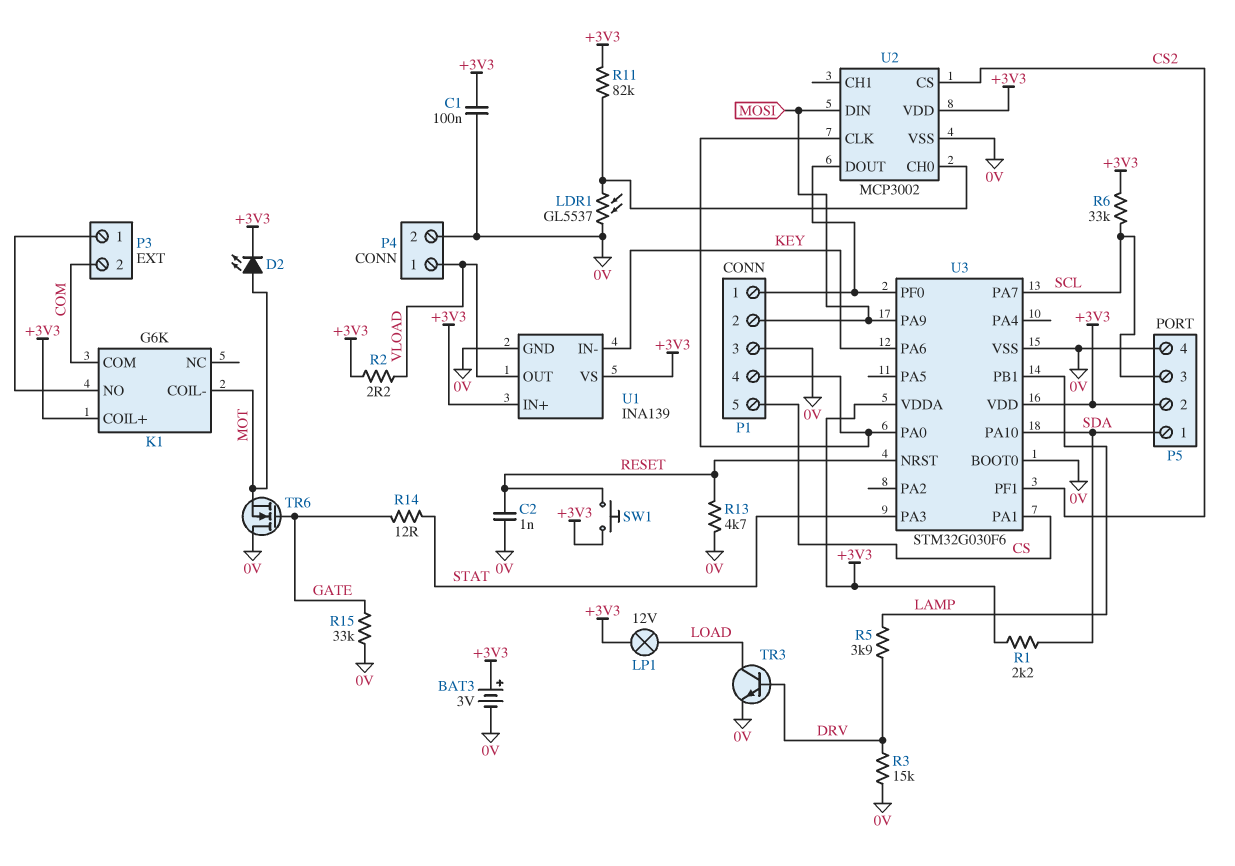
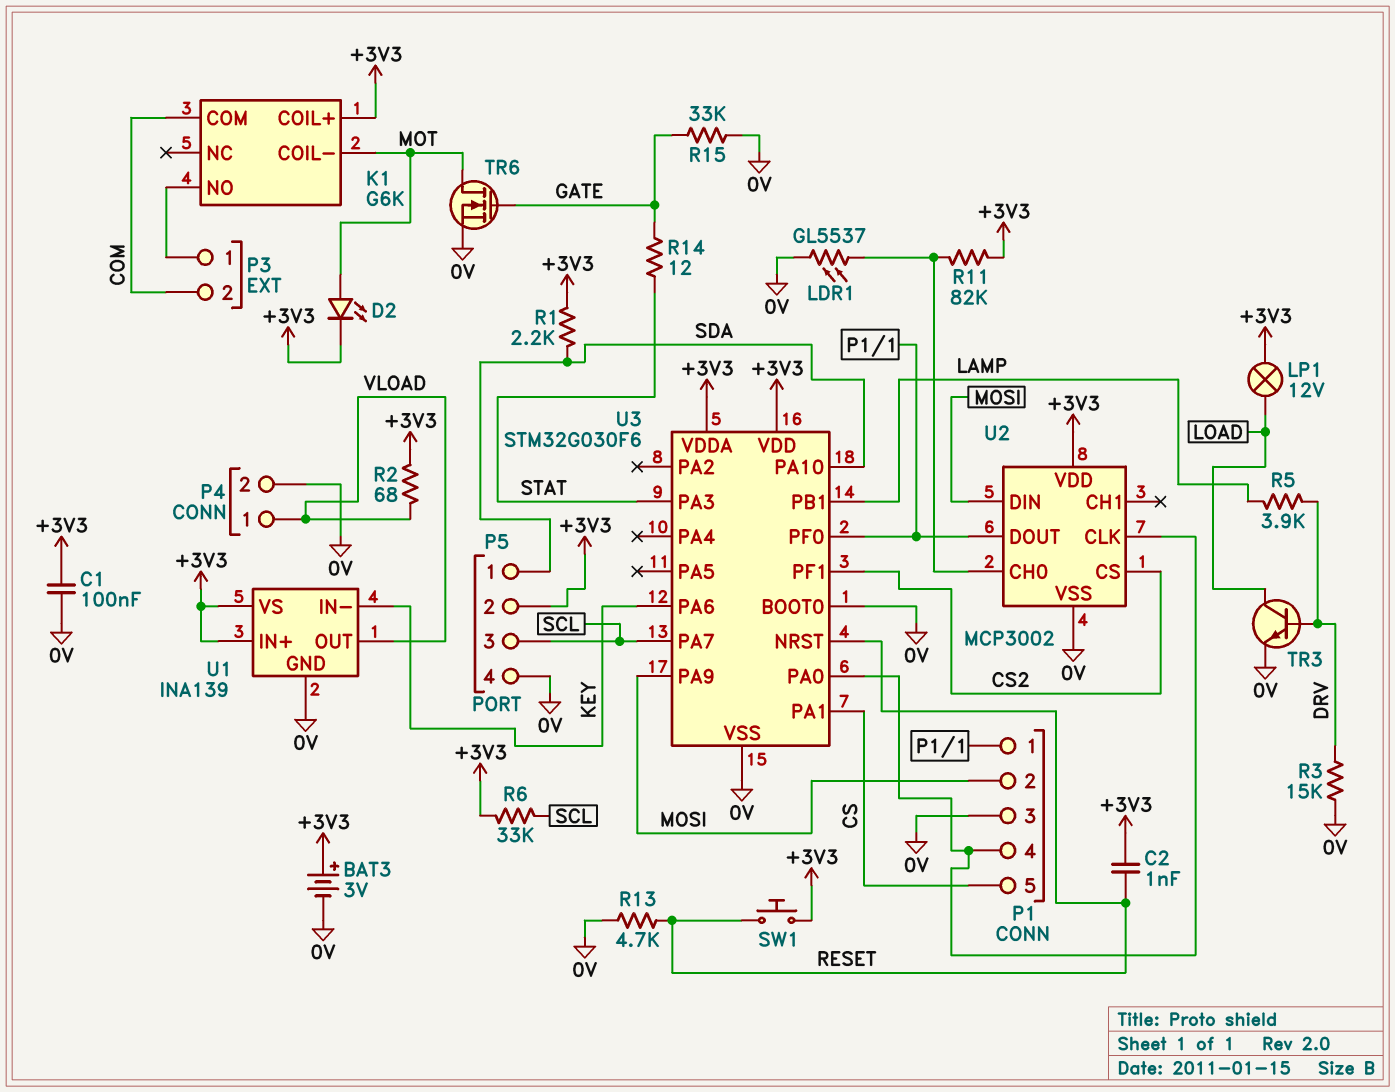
C2: 1nF (0V, RESET) -> 1nF (+3V3, RESET)
R2: 2.2 (+3V3, VLOAD) -> 68 (+3V3, VLOAD)
TR6: NMOS (G GATE, D 0V, S MOT) -> NMOS (G GATE, D MOT, S 0V)

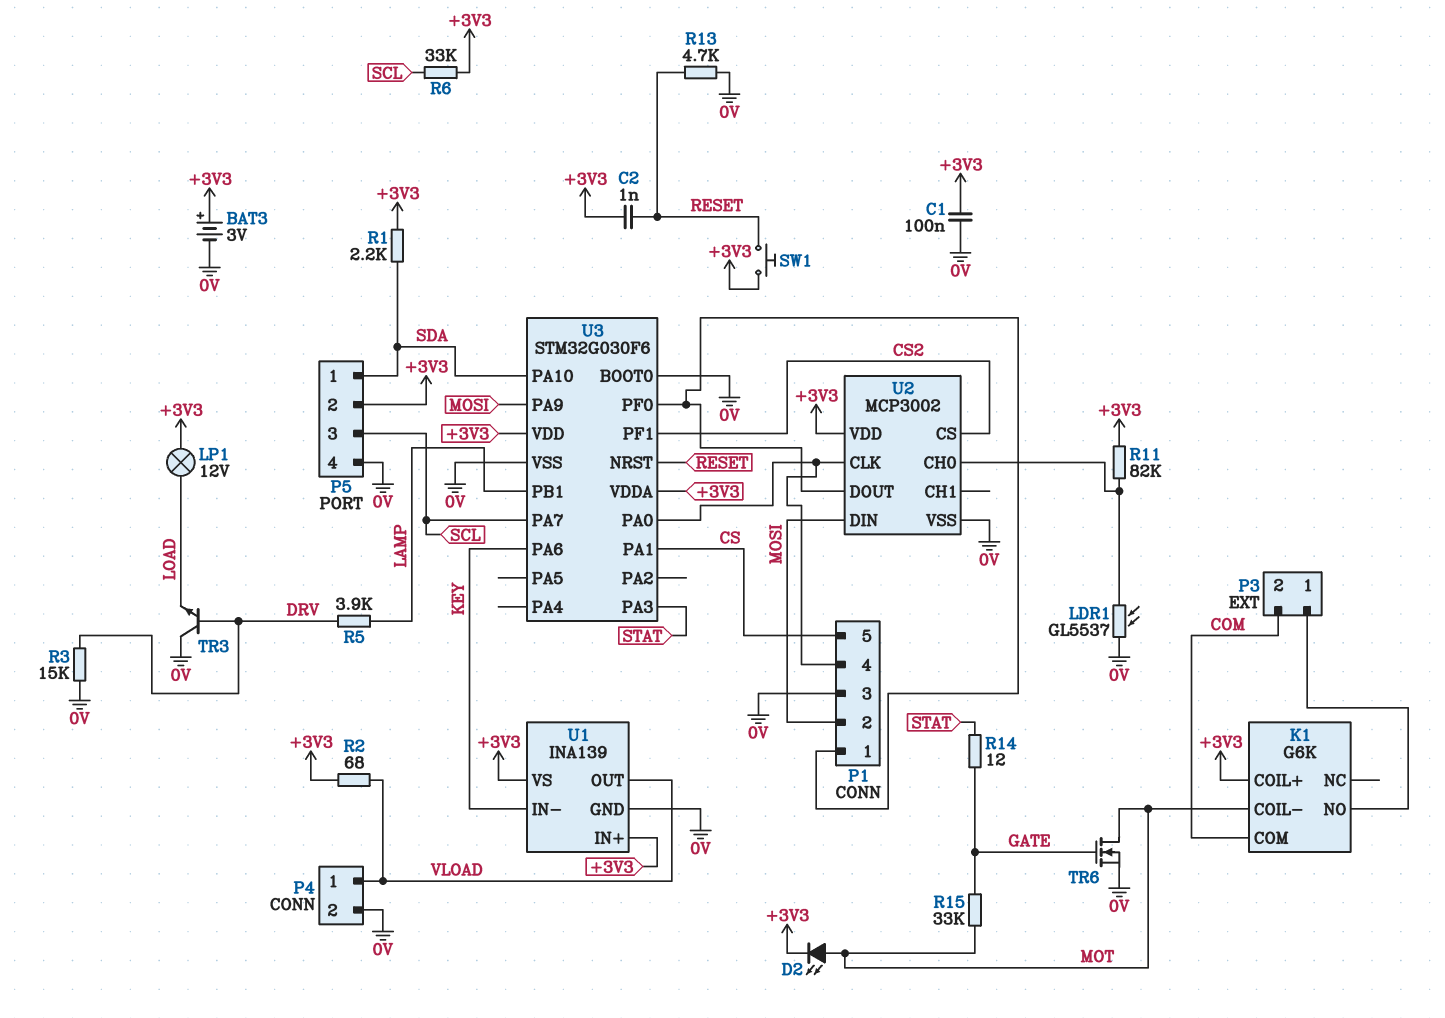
R15: 33k (0V, GATE) -> 33k (GATE, MOT)
TR3: NPN (B DRV, C LOAD, E 0V) -> NPN (B DRV, C 0V, E LOAD)

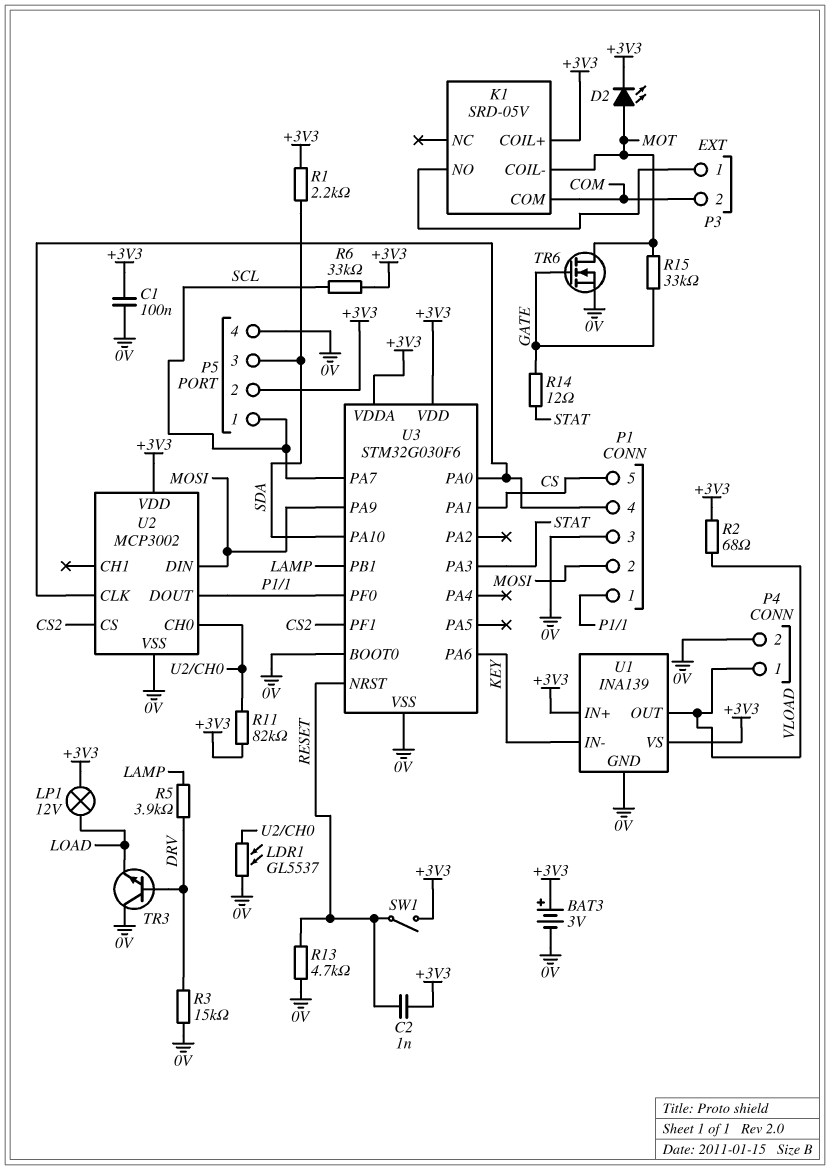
K1: G6K -> SRD-05V
P5 pin 1: SDA -> SCL
P5 pin 3: SCL -> SDA
SW1: button (+3V3, RESET) -> switch (+3V3, RESET)

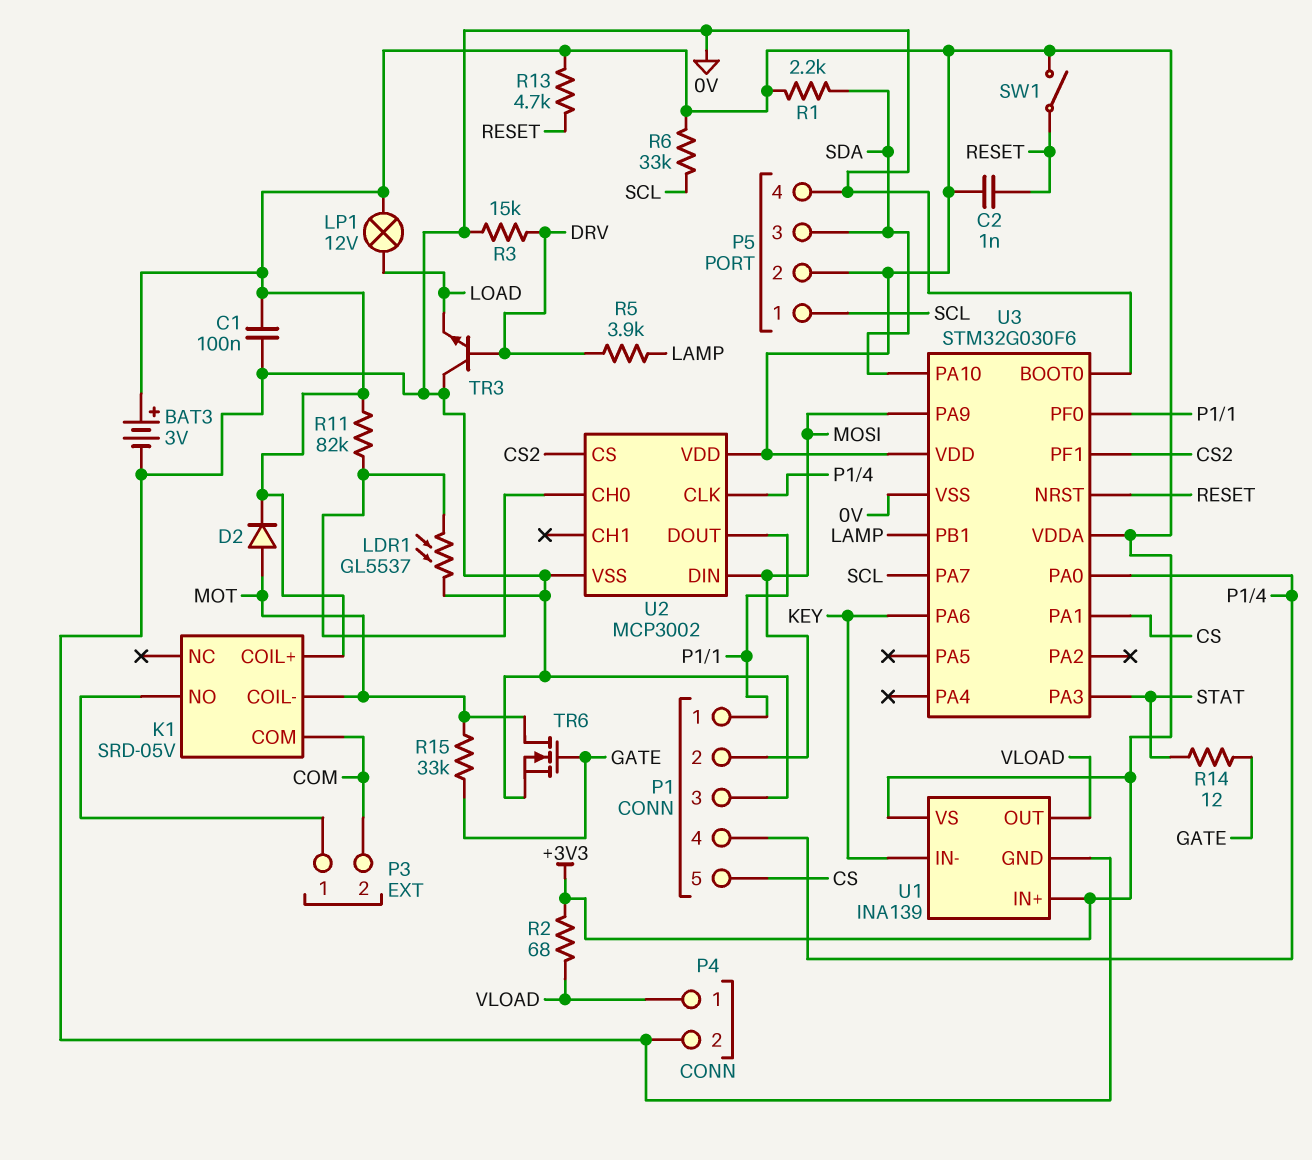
D2: LED (A MOT, K +3V3) -> diode (A MOT, K +3V3)
R13: 4.7k (0V, RESET) -> 4.7k (+3V3, RESET)

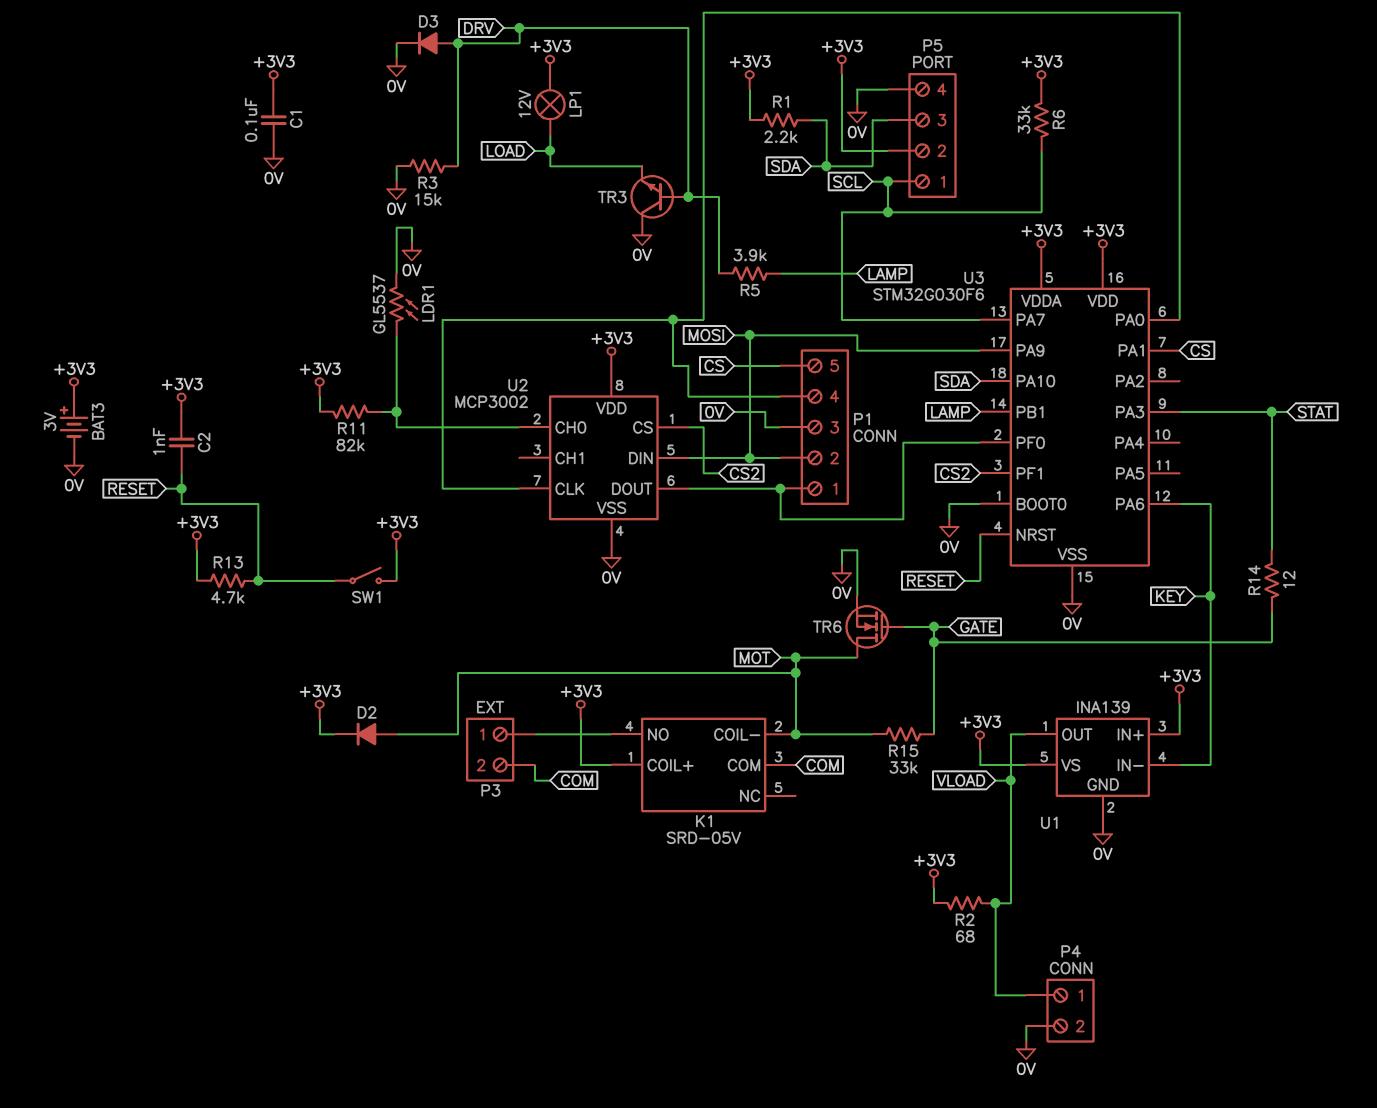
D3: none -> diode (A DRV, K 0V)

